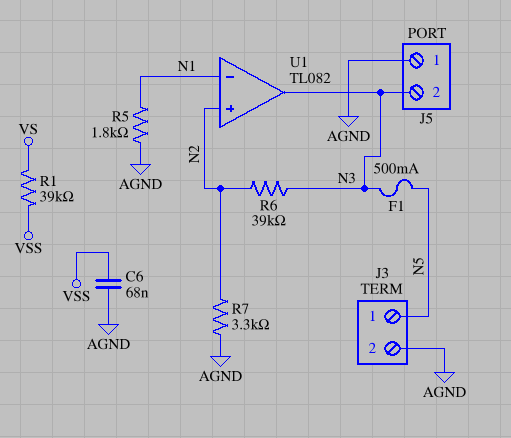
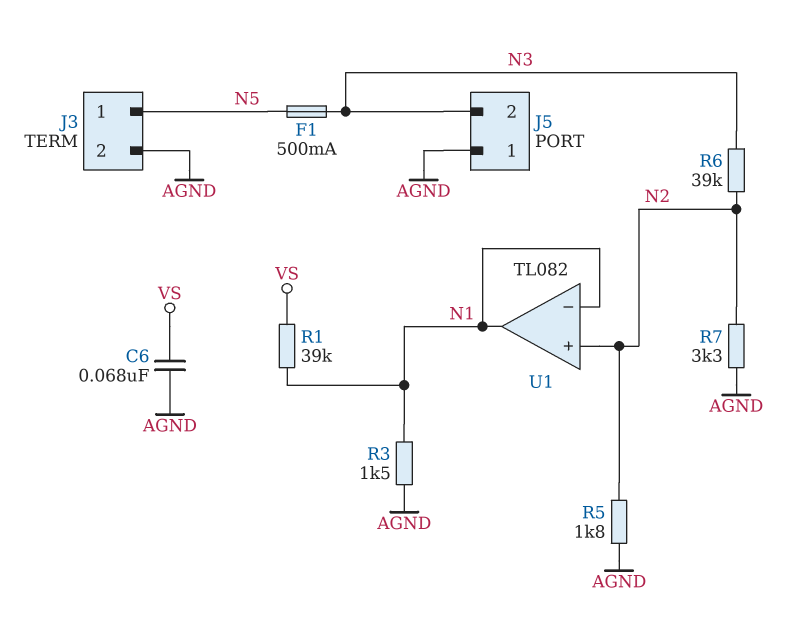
C6: 68nF (AGND, VSS) -> 68nF (AGND, VS)
R1: 39k (VS, VSS) -> 39k (N1, VS)
R3: none -> 1.5k (AGND, N1)
R5: 1.8k (AGND, N1) -> 1.8k (AGND, N2)
U1 pin out: N3 -> N1

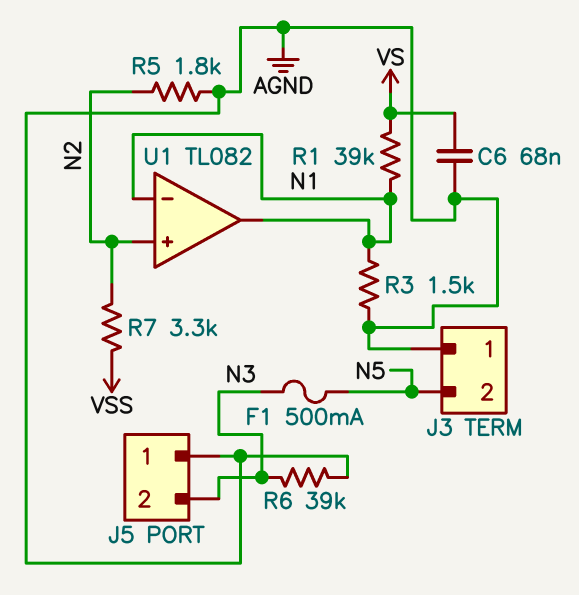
J3 pin 1: N5 -> AGND
J3 pin 2: AGND -> N5
R6: 39k (N2, N3) -> 39k (AGND, N3)
R7: 3.3k (AGND, N2) -> 3.3k (N2, VSS)

